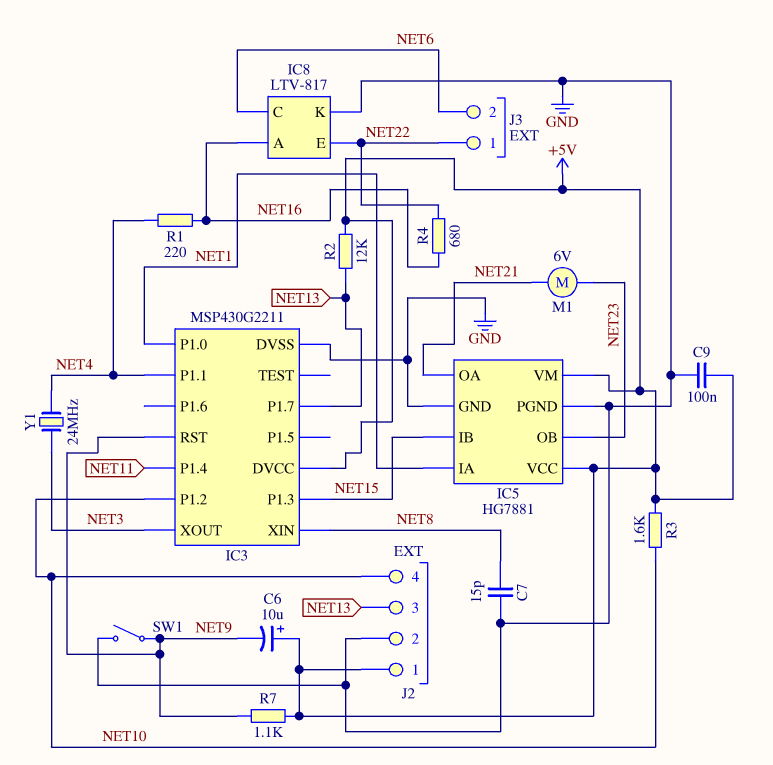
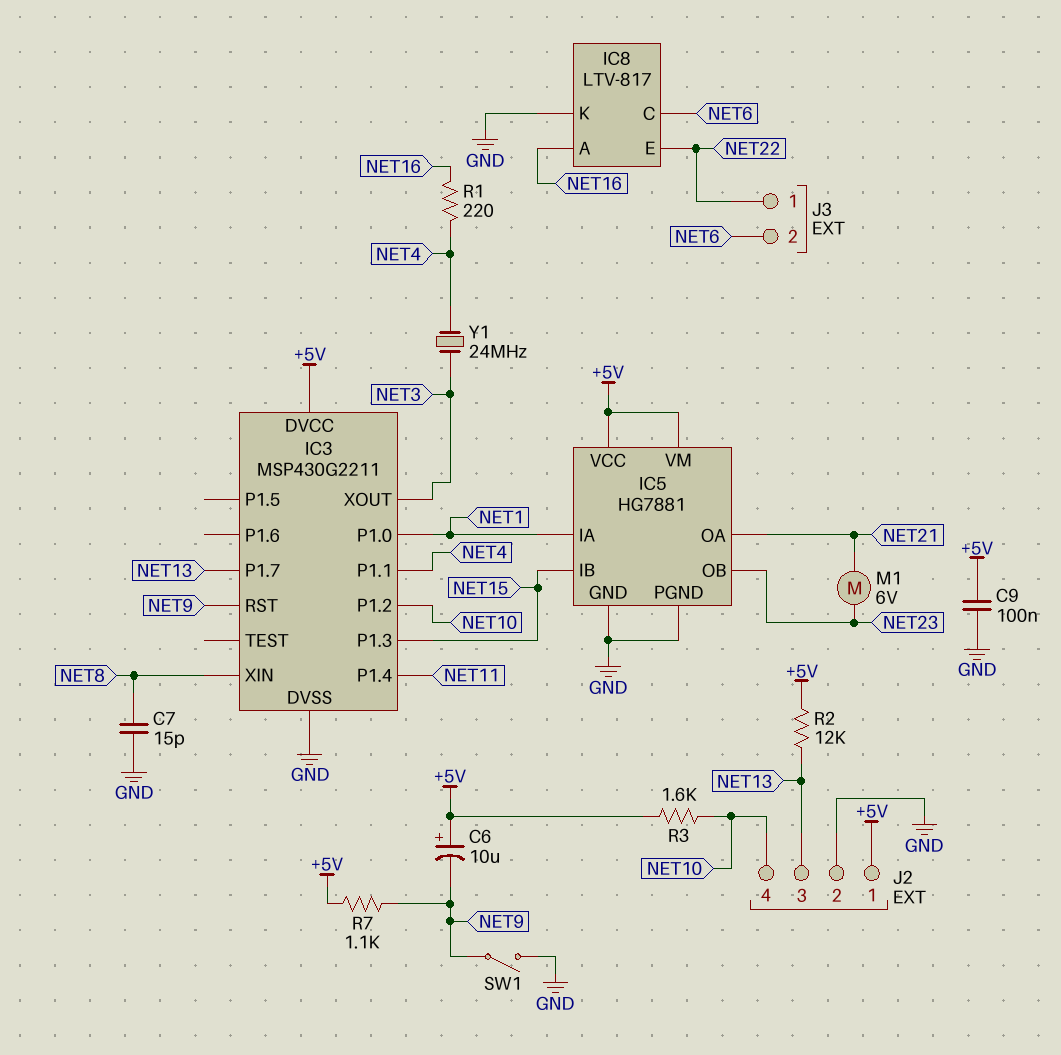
R4: 680 (NET16, NET22) -> none

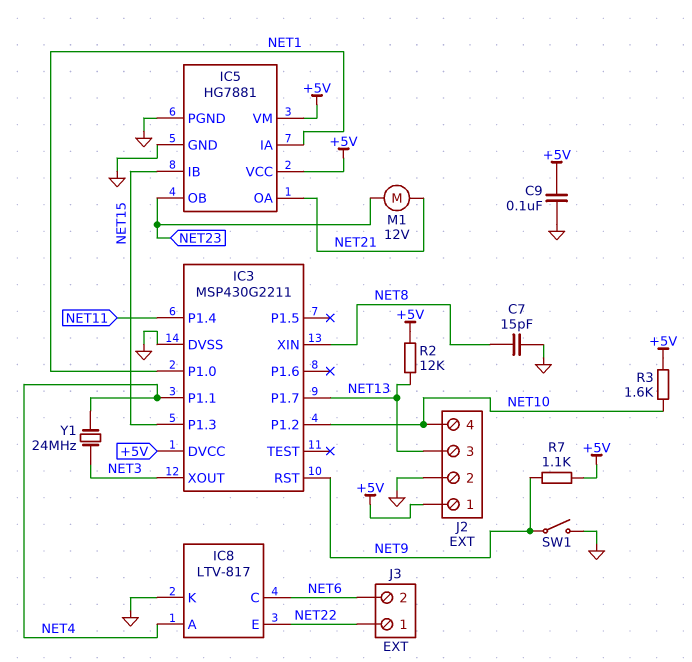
C6: 10uF (plus +5V, minus NET9) -> none
IC8 pin A: NET16 -> NET4
M1: motor 6V (NET21, NET23) -> motor 12V (NET21, NET23)
R1: 220 (NET4, NET16) -> none

